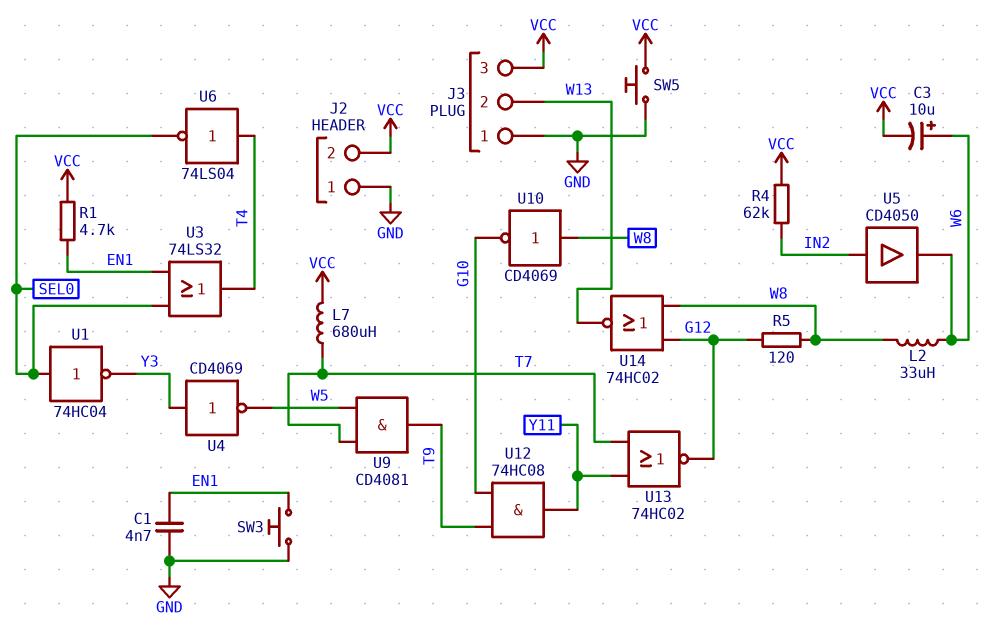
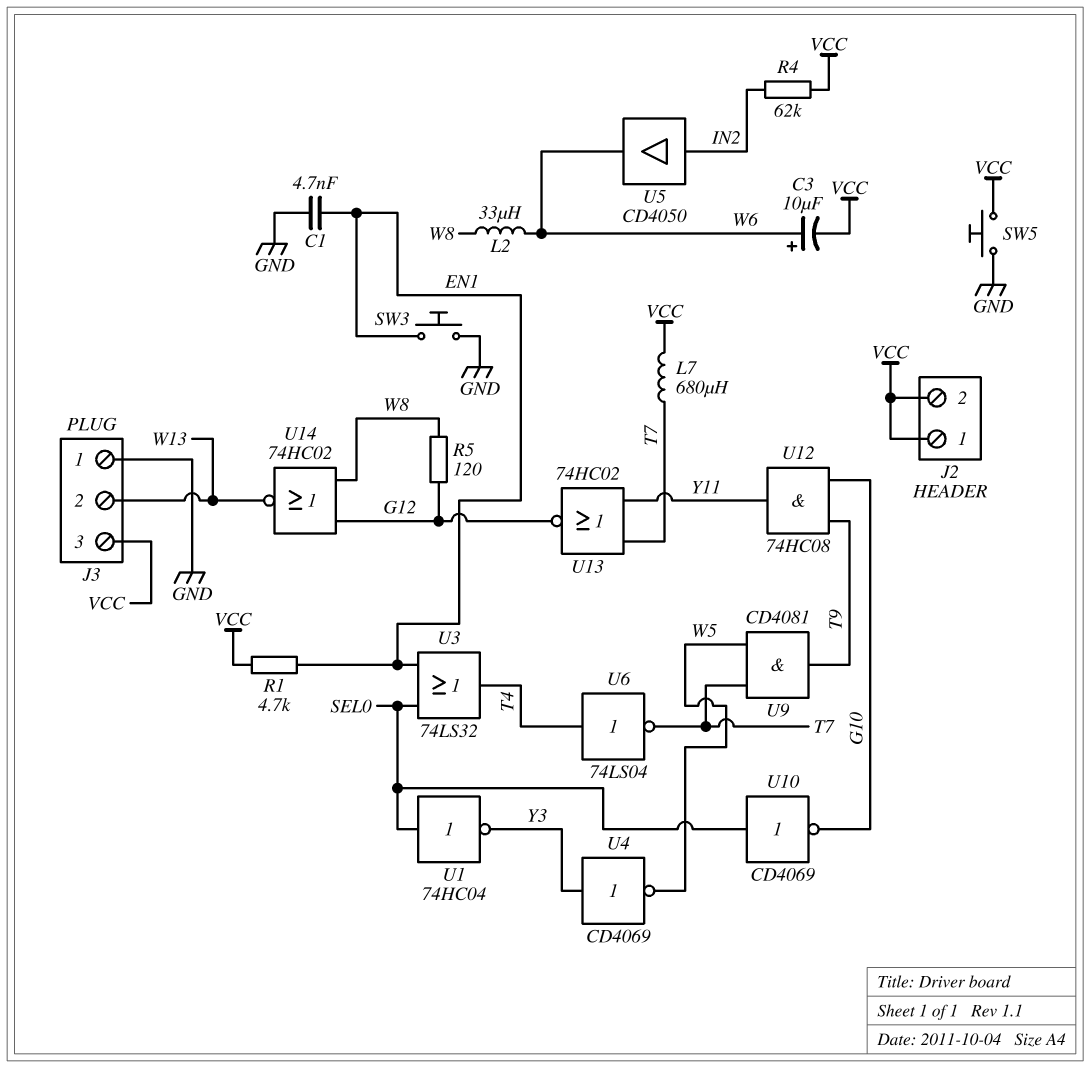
J2 pin 1: GND -> VCC
U6: NOT 74LS04 (in T4, out SEL0) -> NOT 74LS04 (in T4, out T7)
U10: NOT CD4069 (in W8, out G10) -> NOT CD4069 (in SEL0, out G10)

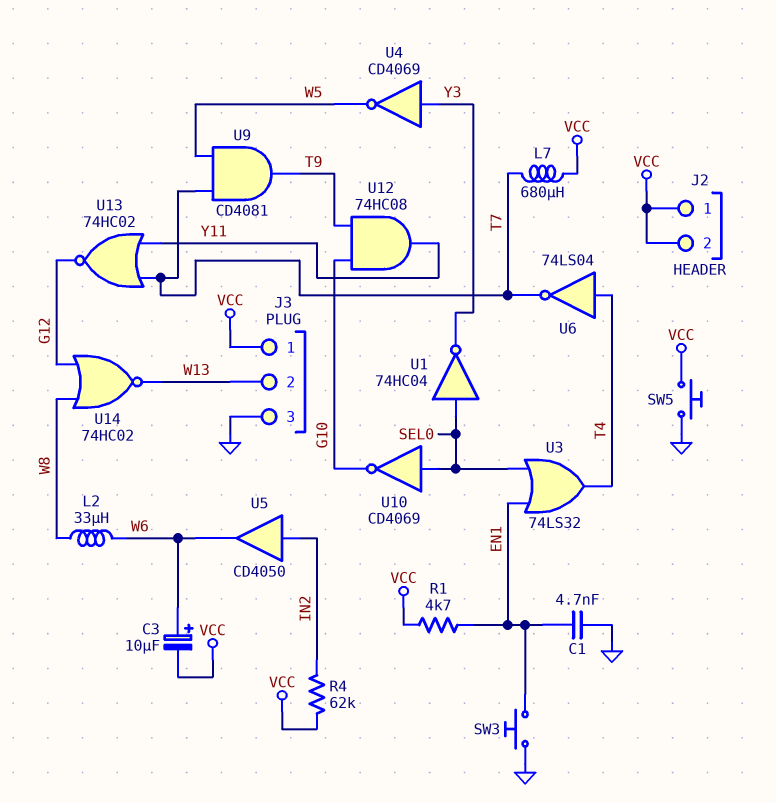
J3 pin 1: GND -> VCC
J3 pin 3: VCC -> GND
R5: 120 (G12, W8) -> none

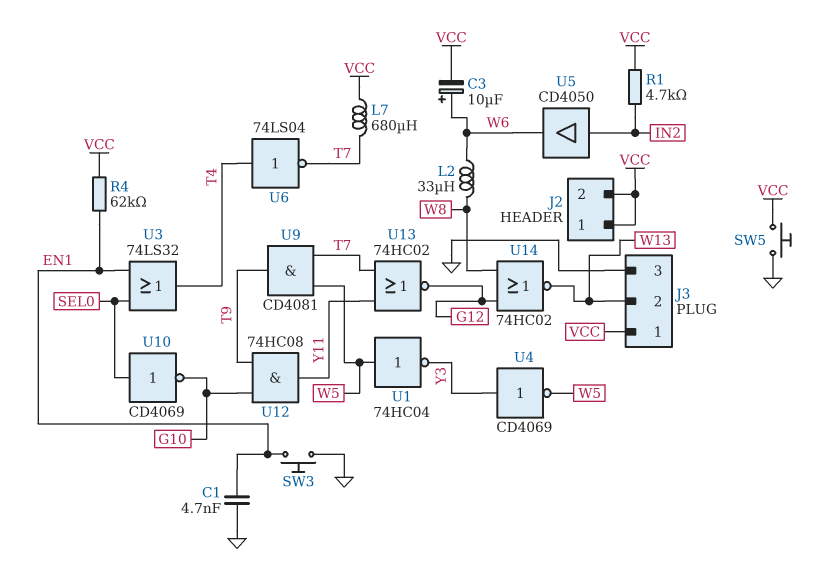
R1: 4.7k (EN1, VCC) -> 4.7k (IN2, VCC)
R4: 62k (IN2, VCC) -> 62k (EN1, VCC)
U1: NOT 74HC04 (in SEL0, out Y3) -> NOT 74HC04 (in W5, out Y3)

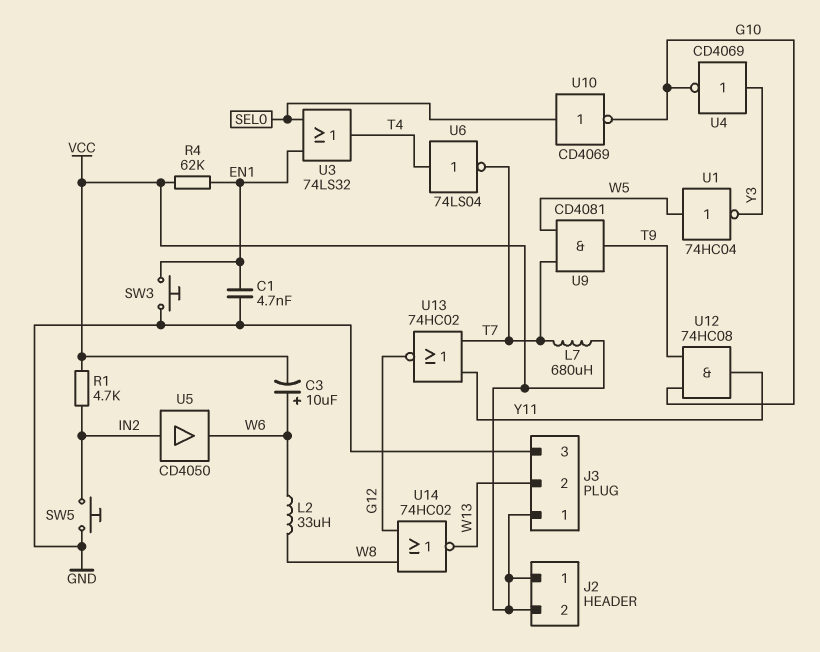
SW5: button (GND, VCC) -> button (GND, IN2)
U4: NOT CD4069 (in Y3, out W5) -> NOT CD4069 (in Y3, out G10)

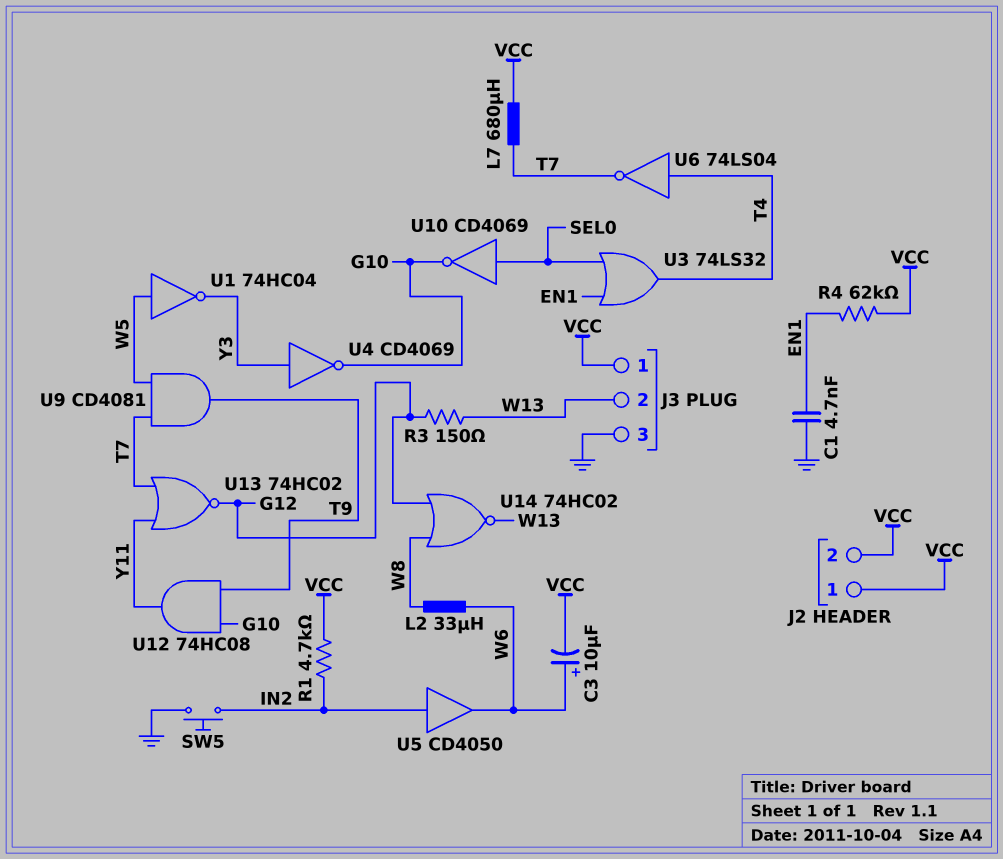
R3: none -> 150 (G12, W13)
SW3: button (EN1, GND) -> none

